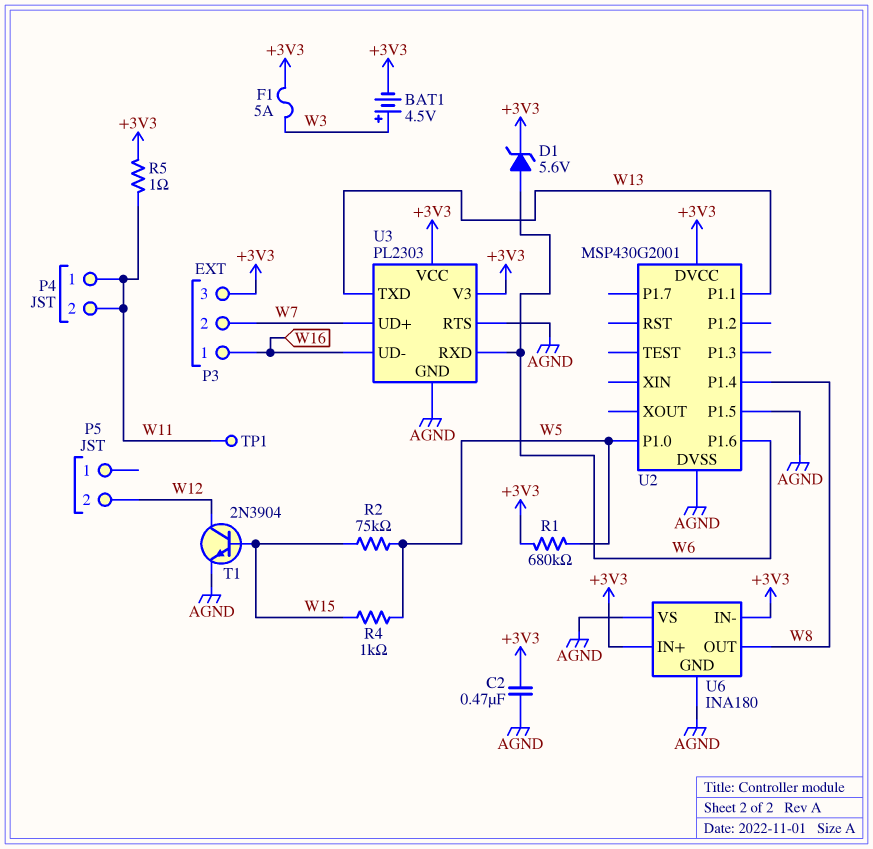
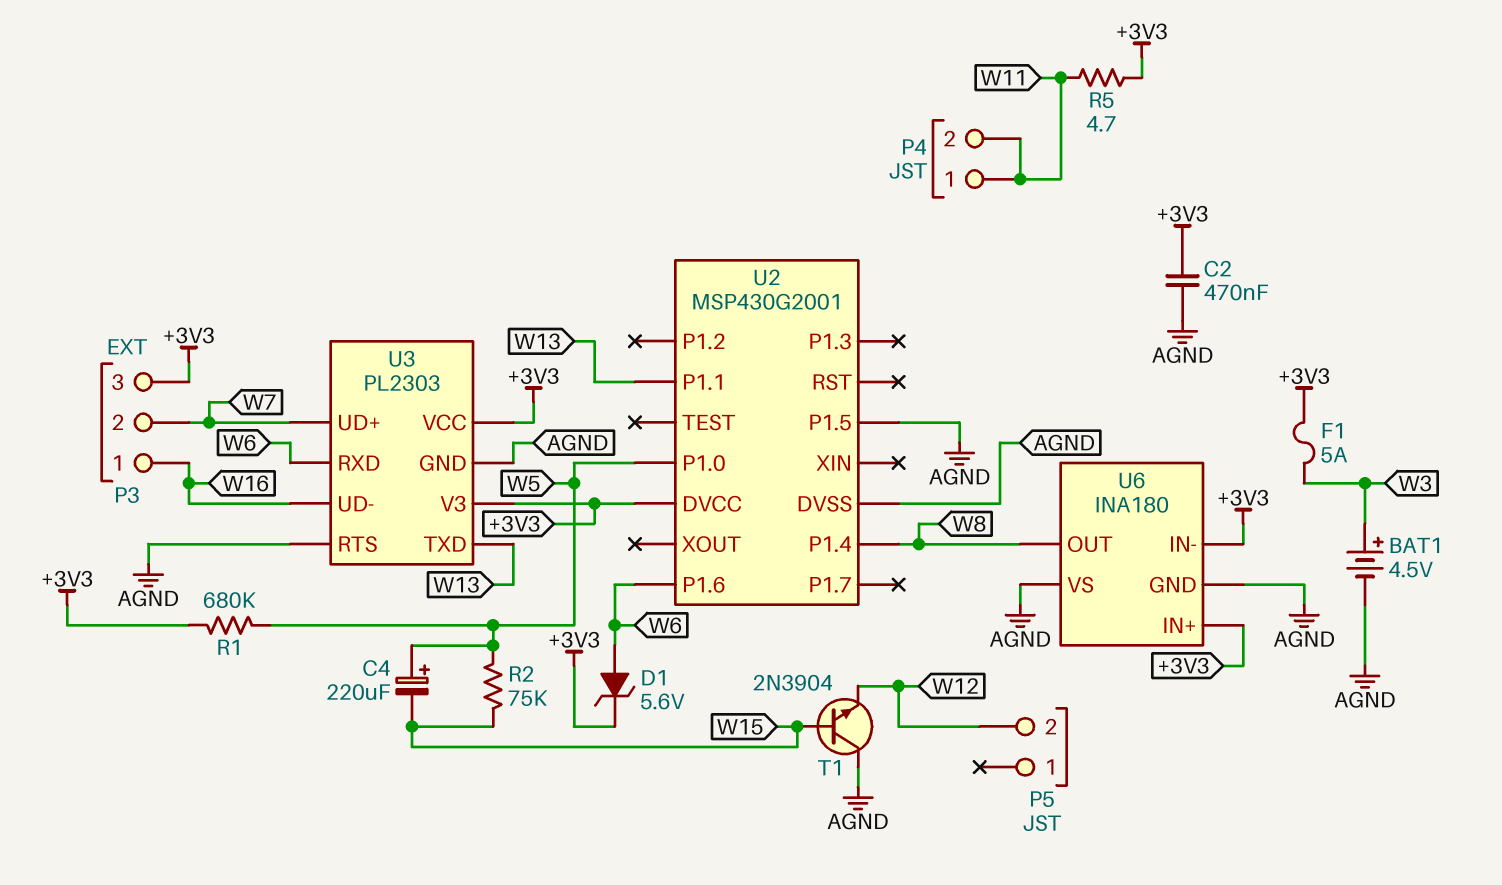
BAT1: 4.5V (plus W3, minus +3V3) -> 4.5V (plus W3, minus AGND)
C4: none -> 220uF (plus W5, minus W15)
R4: 1k (W5, W15) -> none
R5: 1 (+3V3, W11) -> 4.7 (+3V3, W11)
T1: NPN 2N3904 (B W15, C W12, E AGND) -> NPN 2N3904 (B W15, C AGND, E W12)
TP1: test point (W11) -> none

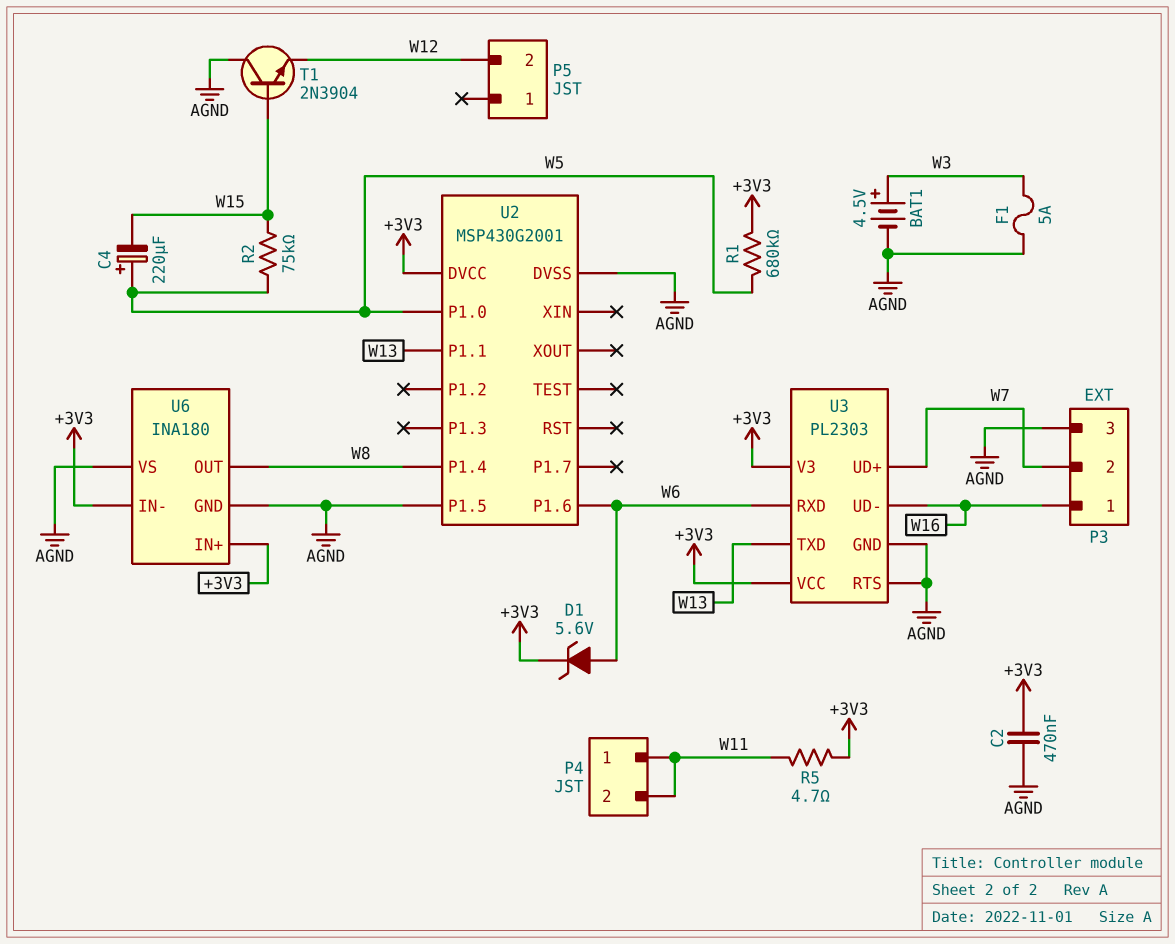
F1: 5A (+3V3, W3) -> 5A (AGND, W3)
P3 pin 3: +3V3 -> AGND

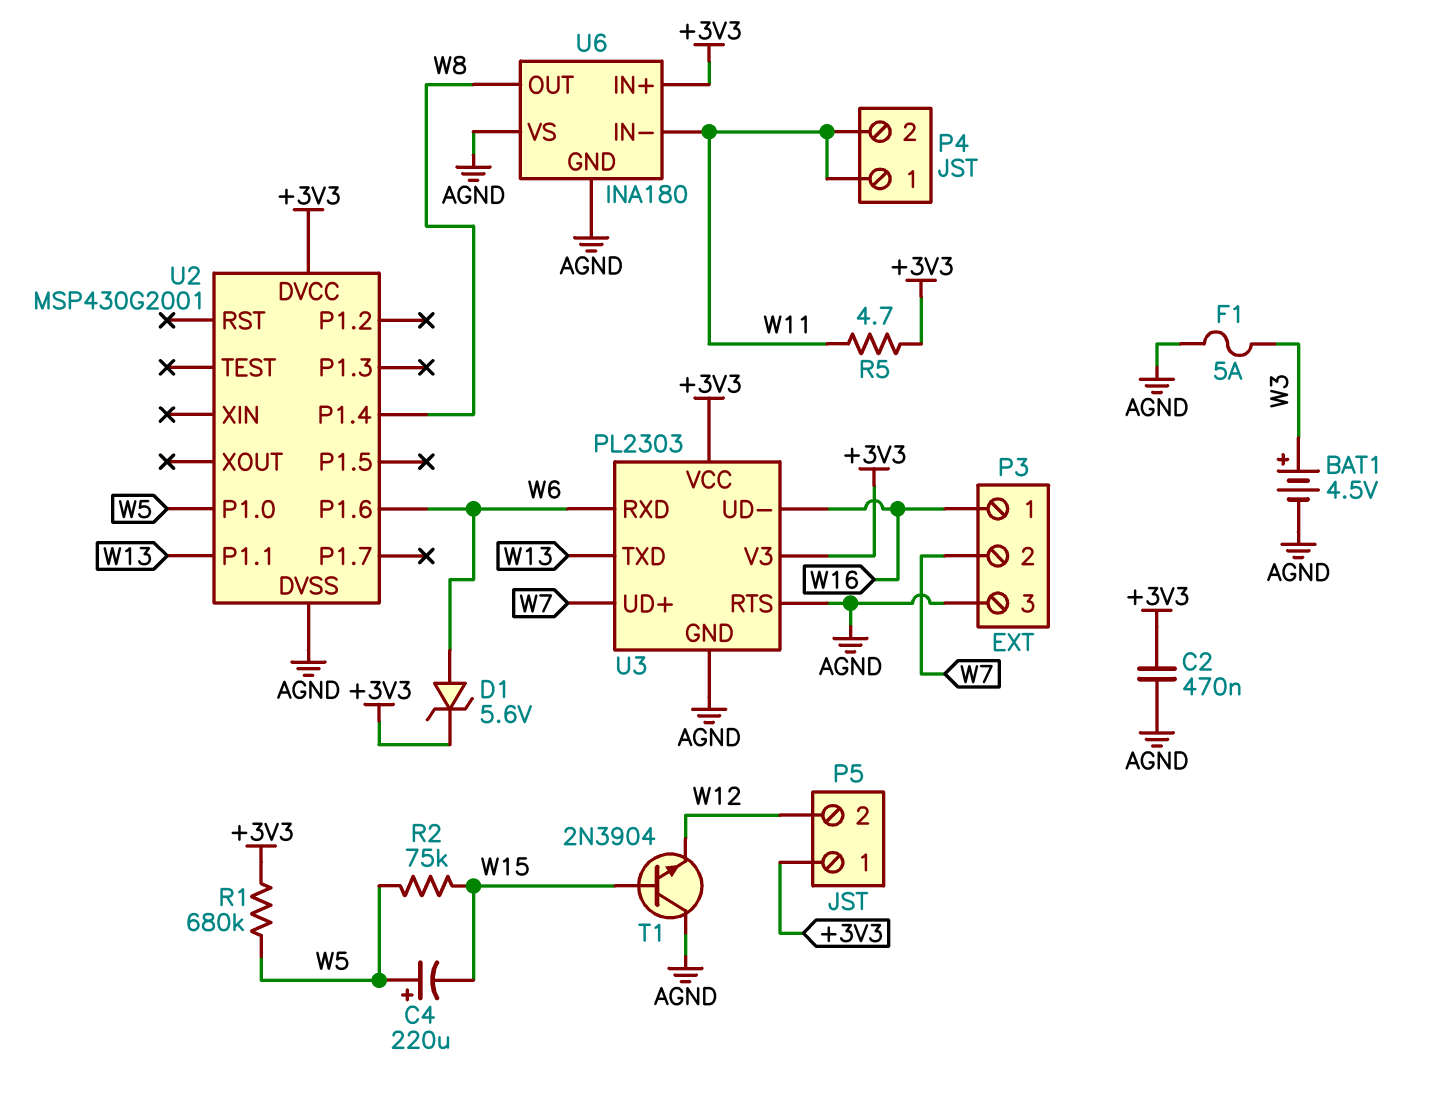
P5 pin 1: none -> +3V3
U2 pin P1.5: AGND -> none
U6 pin IN-: +3V3 -> W11

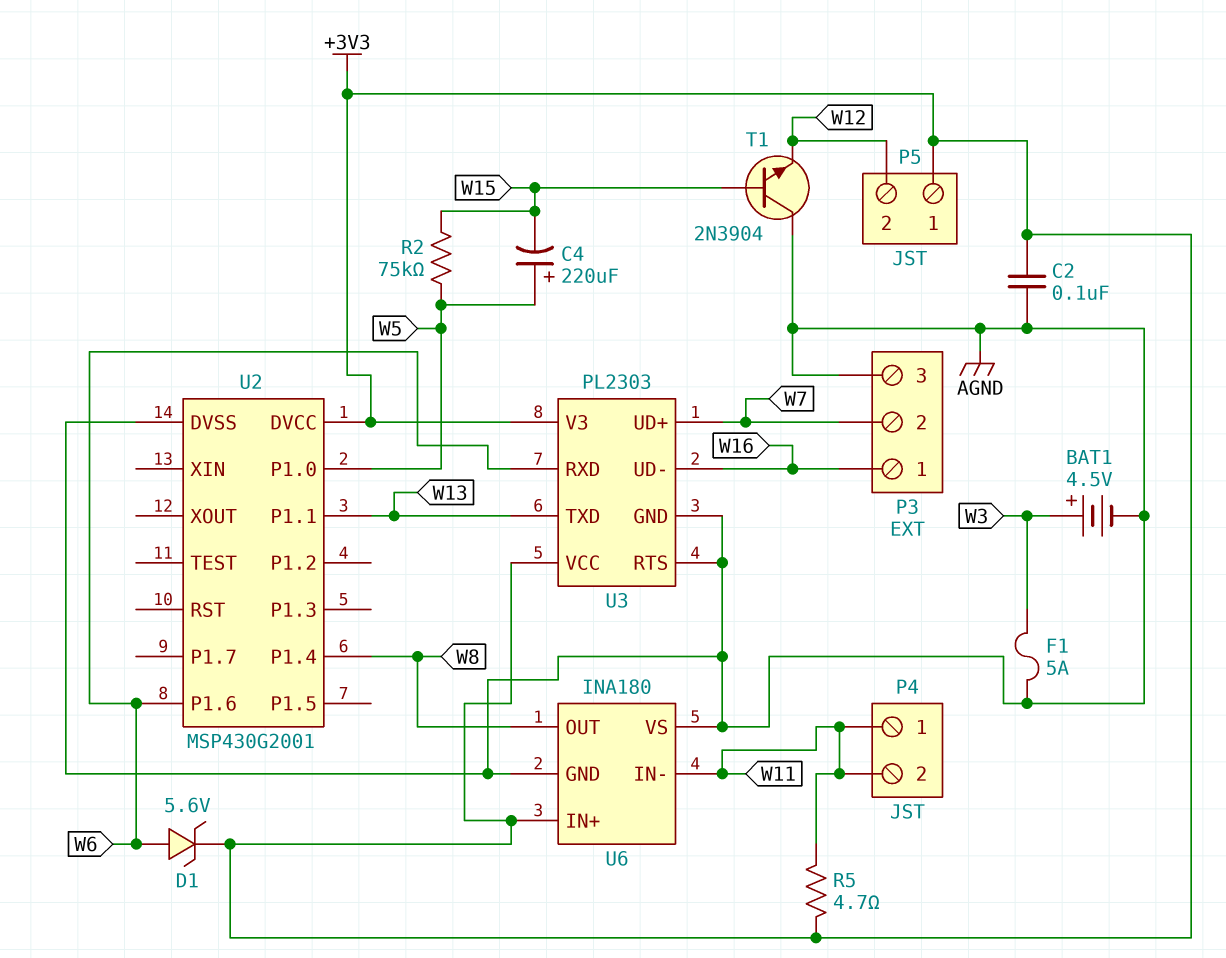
C2: 470nF (+3V3, AGND) -> 100nF (+3V3, AGND)
R1: 680k (+3V3, W5) -> none

